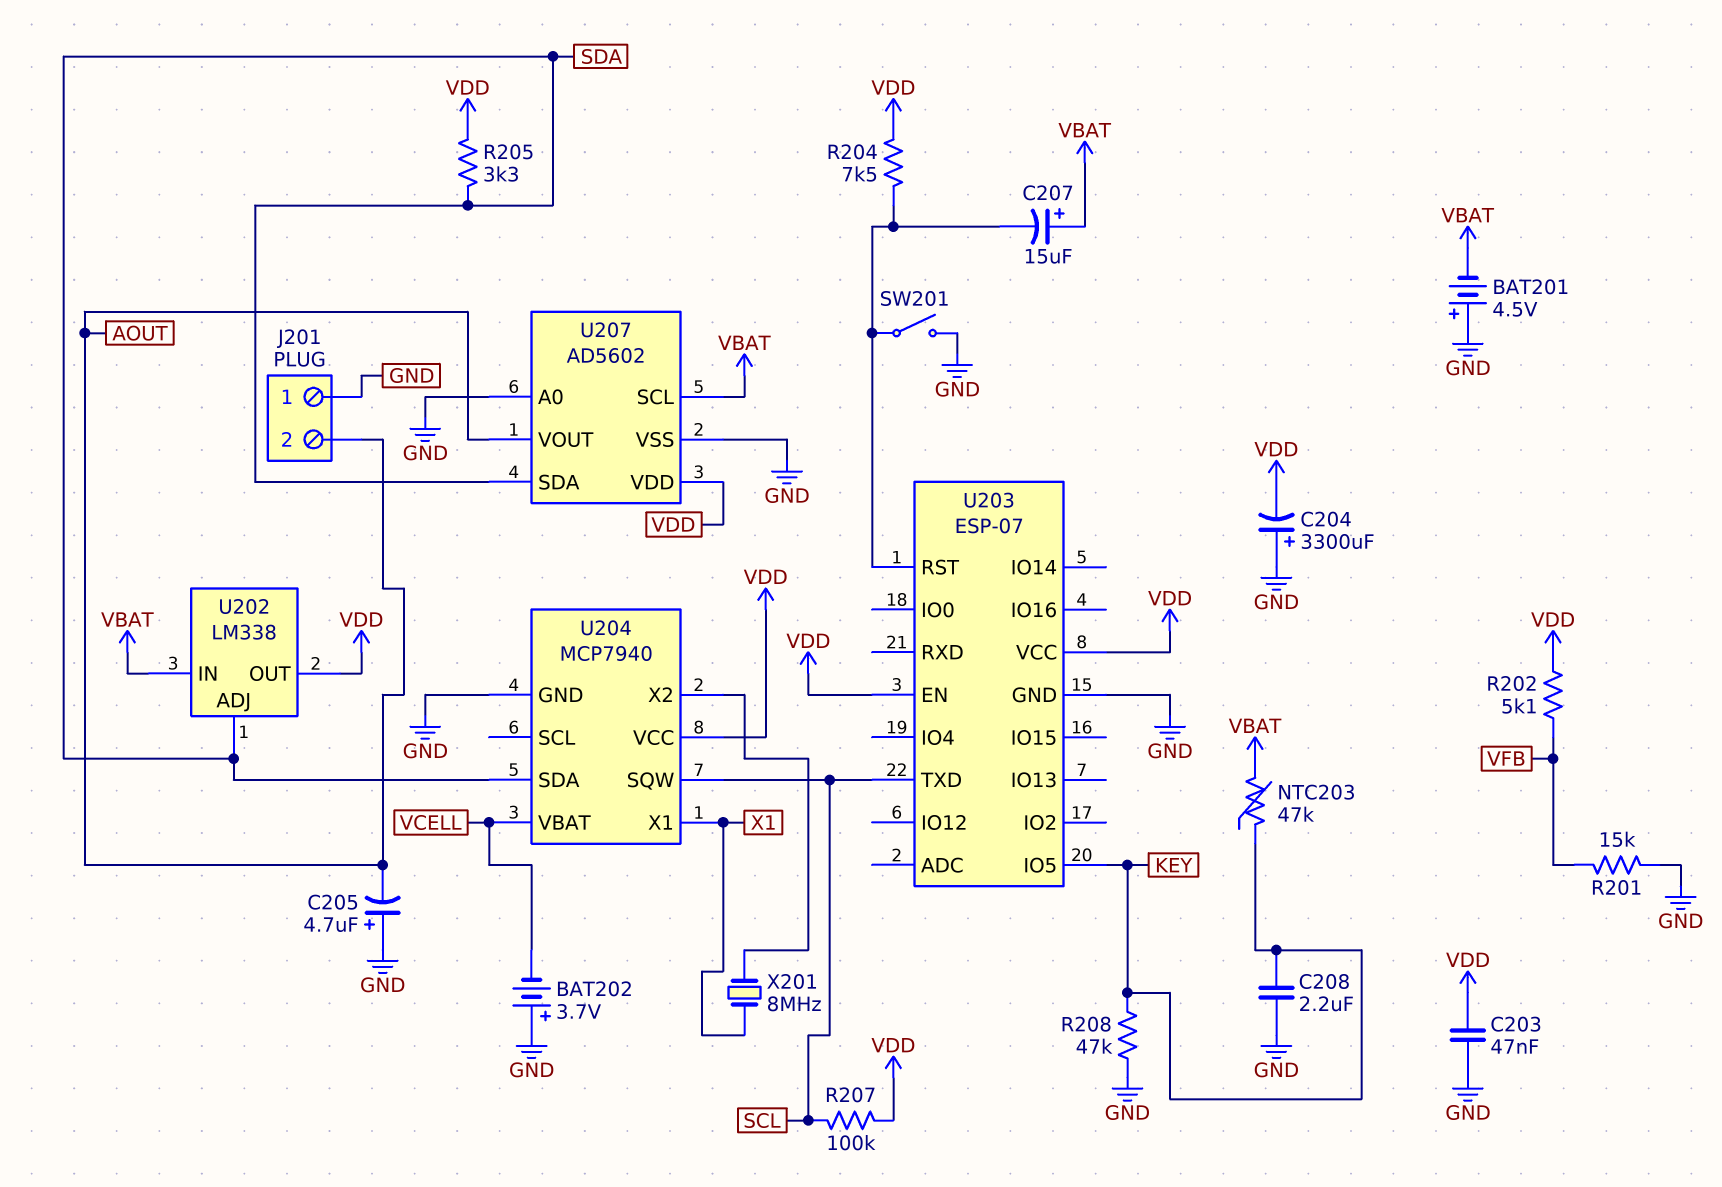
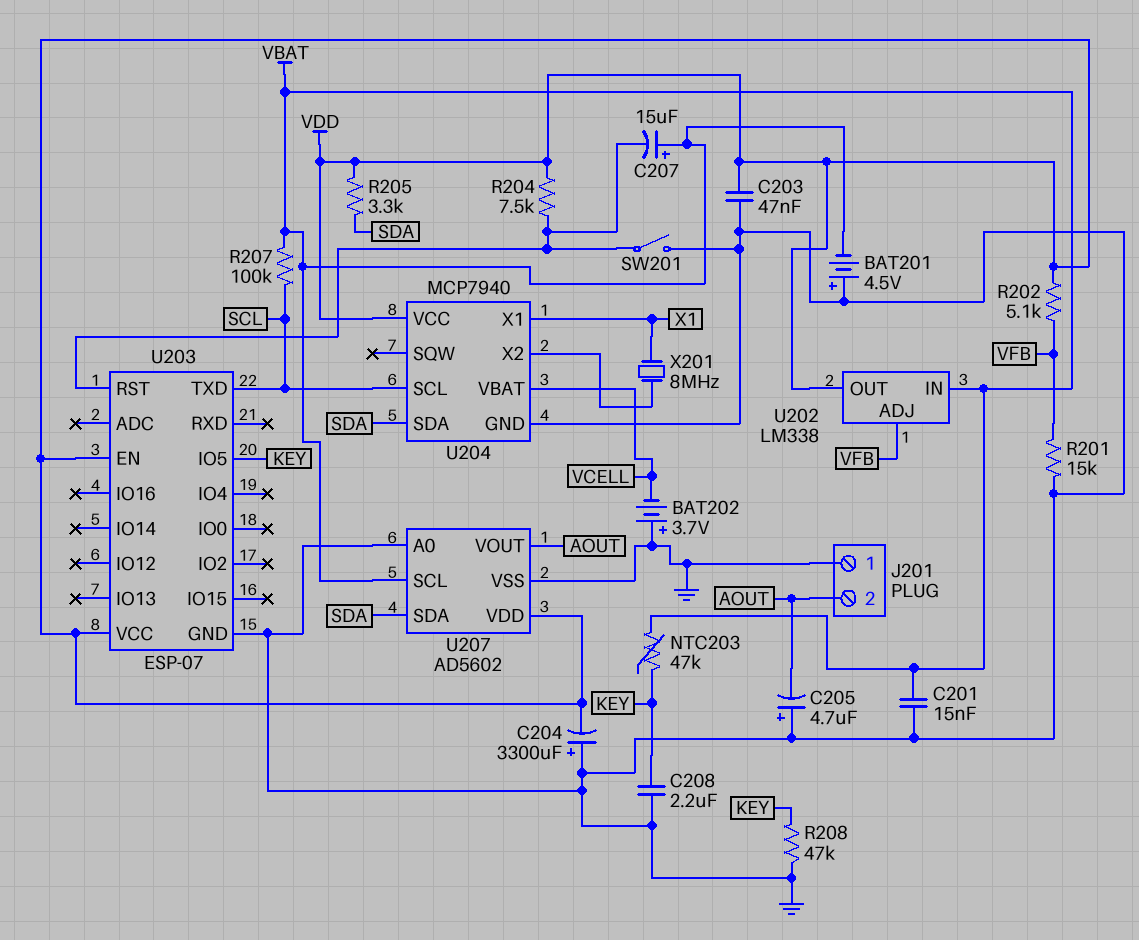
C201: none -> 15nF (GND, VBAT)
R207: 100k (SCL, VDD) -> 100k (SCL, VBAT)
U202 pin ADJ: SDA -> VFB
U204 pin SCL: none -> SCL
U204 pin SQW: SCL -> none

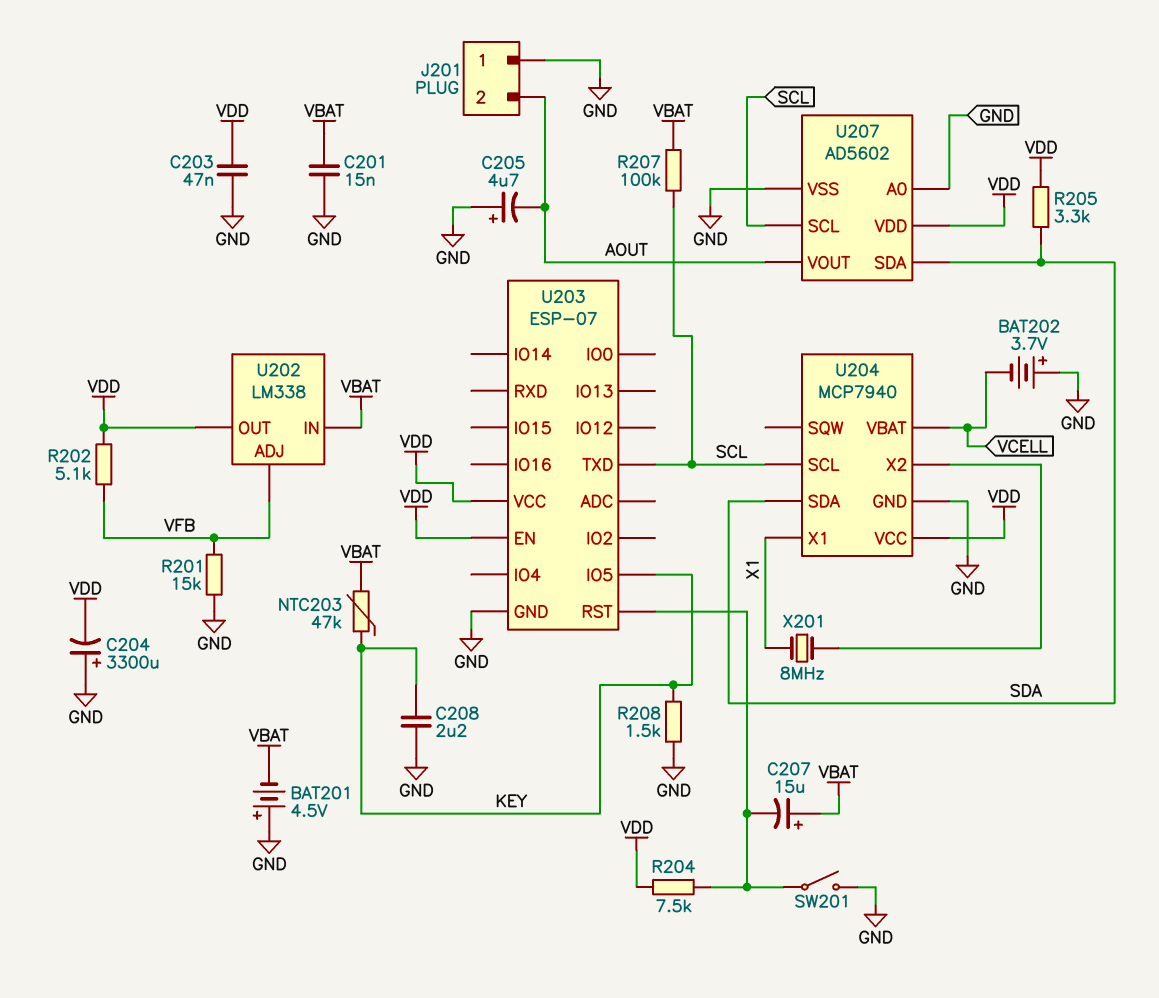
R208: 47k (GND, KEY) -> 1.5k (GND, KEY)
U207 pin SCL: VBAT -> SCL

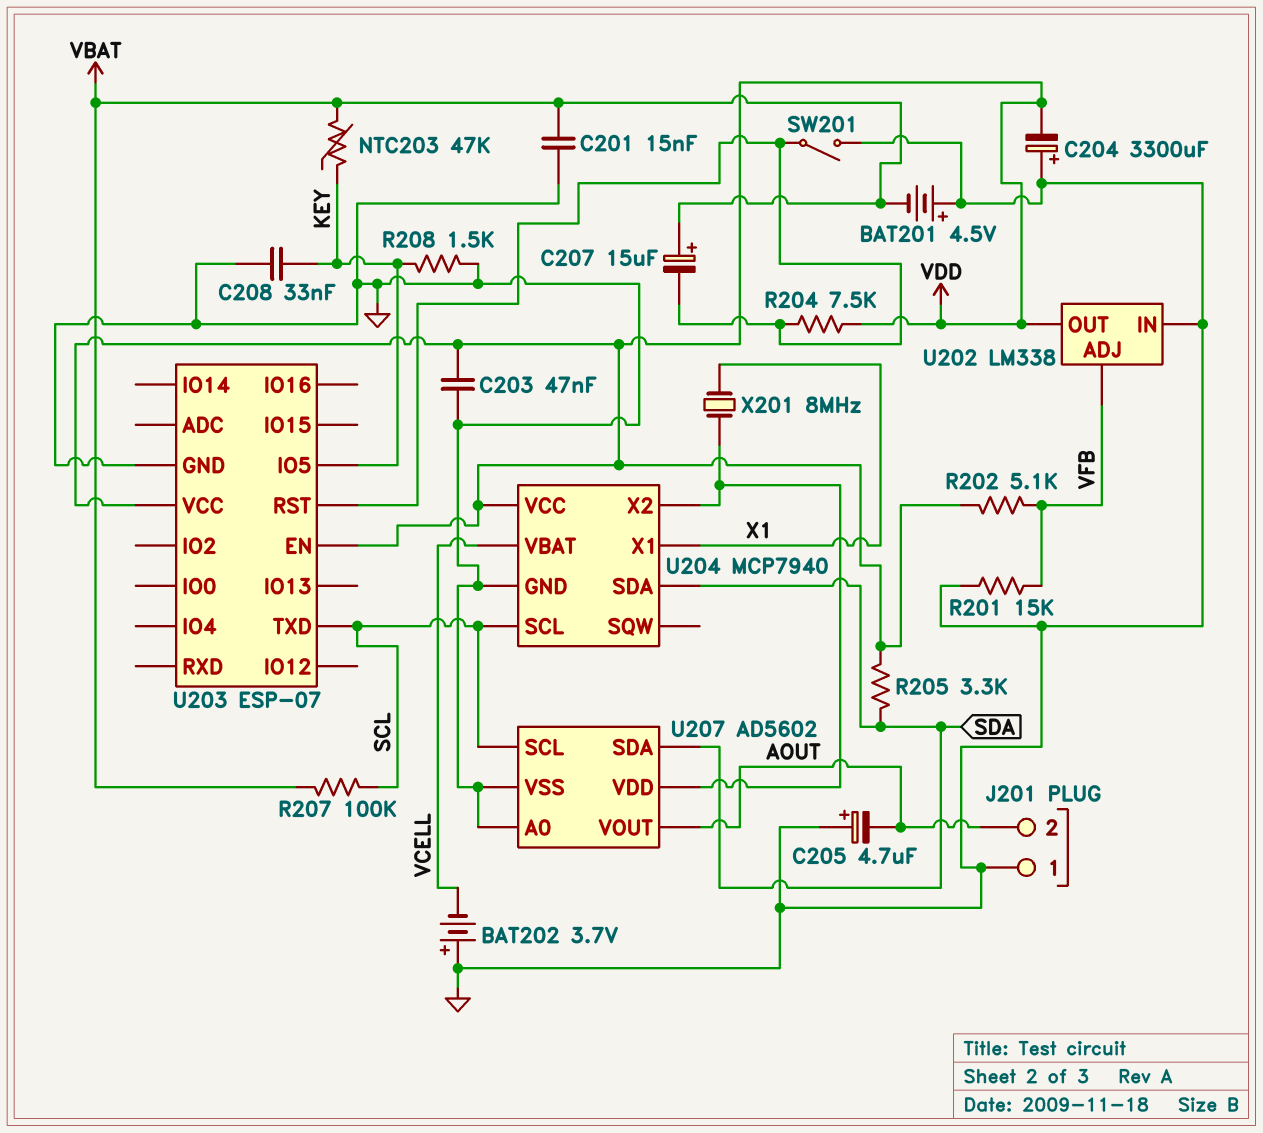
C208: 2.2uF (GND, KEY) -> 33nF (GND, KEY)
U202 pin IN: VBAT -> GND
U207 pin VDD: VDD -> U204/X2

